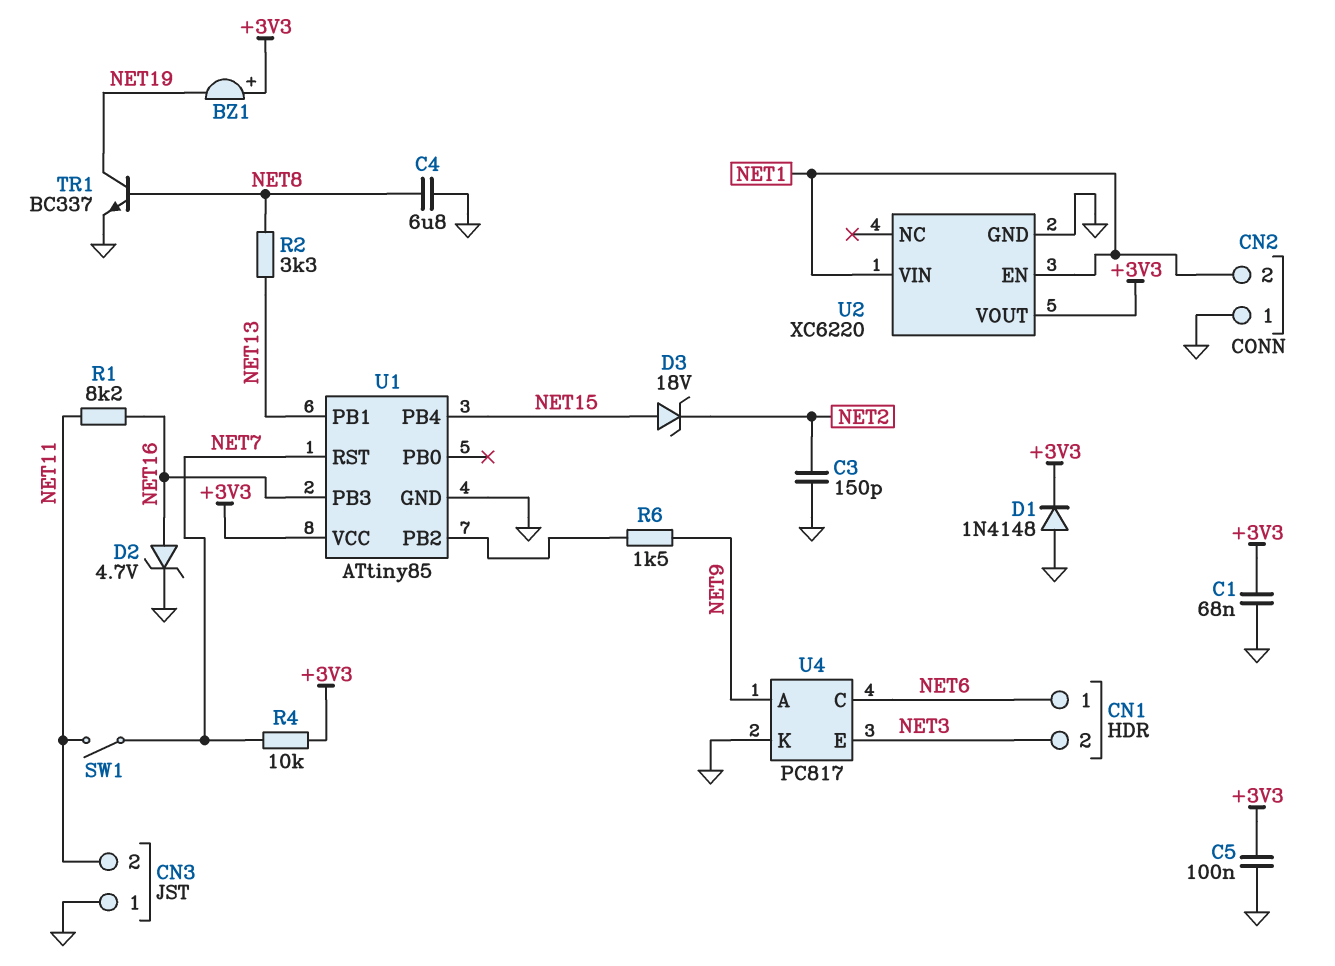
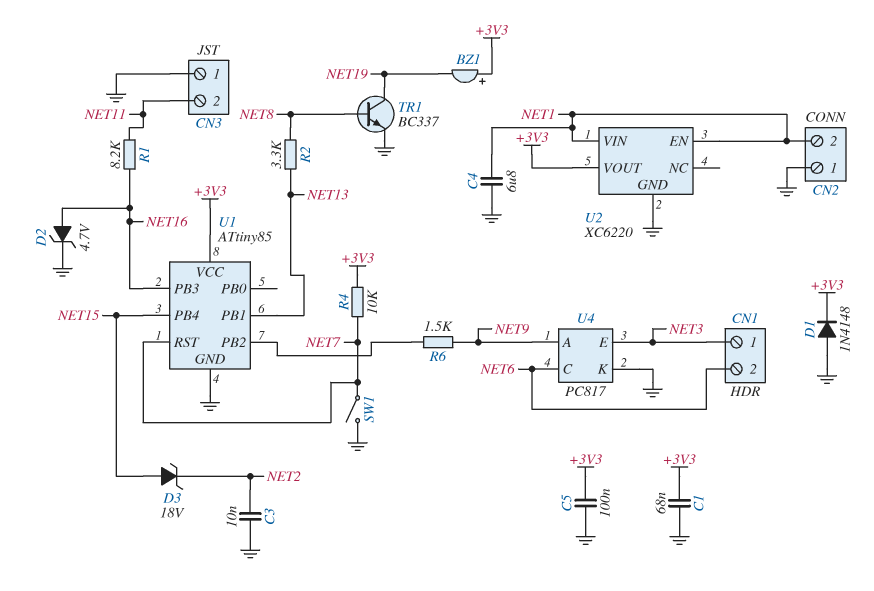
C3: 150pF (GND, NET2) -> 10nF (GND, NET2)
C4: 6.8uF (GND, NET8) -> 6.8uF (GND, NET1)
CN1 pin 1: NET6 -> NET3
CN1 pin 2: NET3 -> NET6
SW1: switch (NET7, NET11) -> switch (GND, NET7)

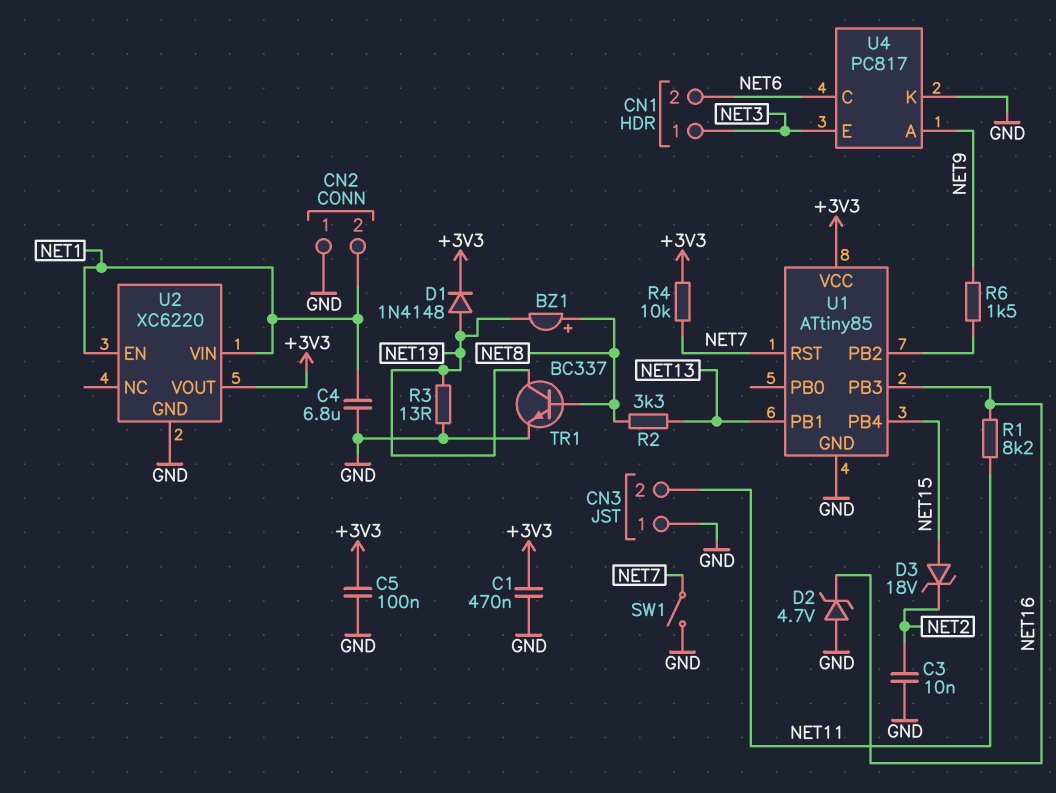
BZ1: buzzer (plus +3V3, minus NET19) -> buzzer (plus NET8, minus NET19)
C1: 68nF (+3V3, GND) -> 470nF (+3V3, GND)
D1: diode 1N4148 (A GND, K +3V3) -> diode 1N4148 (A NET19, K +3V3)
D2: zener 4.7V (A NET16, K GND) -> zener 4.7V (A GND, K NET16)
R3: none -> 13 (GND, NET19)

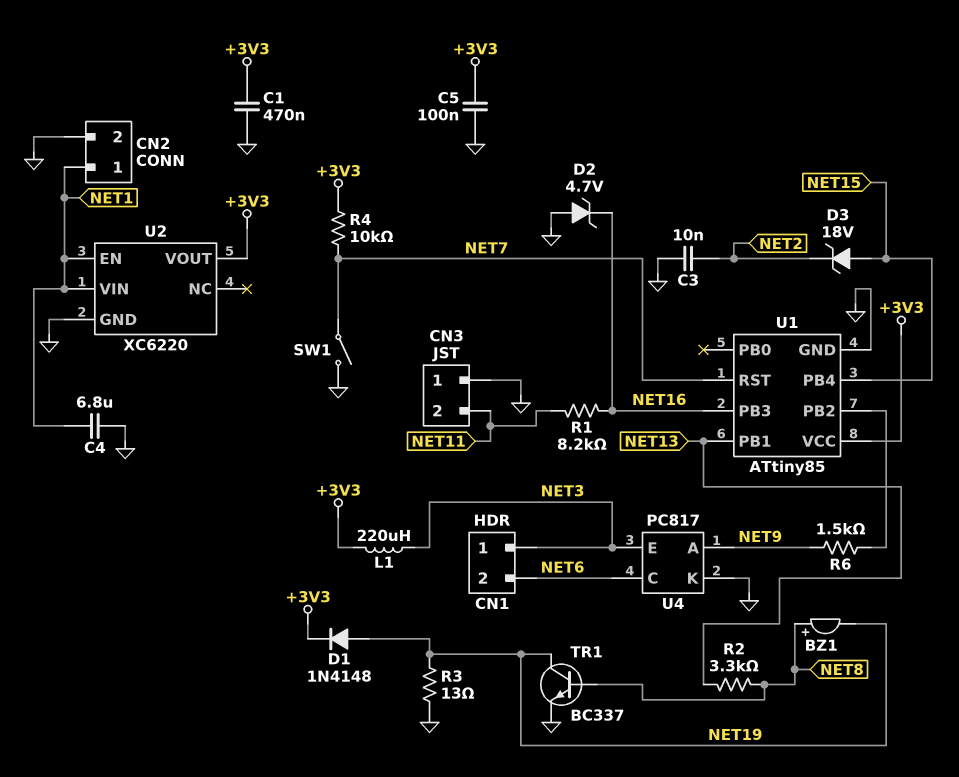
CN2 pin 1: GND -> NET1
CN2 pin 2: NET1 -> GND
L1: none -> 220uH (+3V3, NET3)

